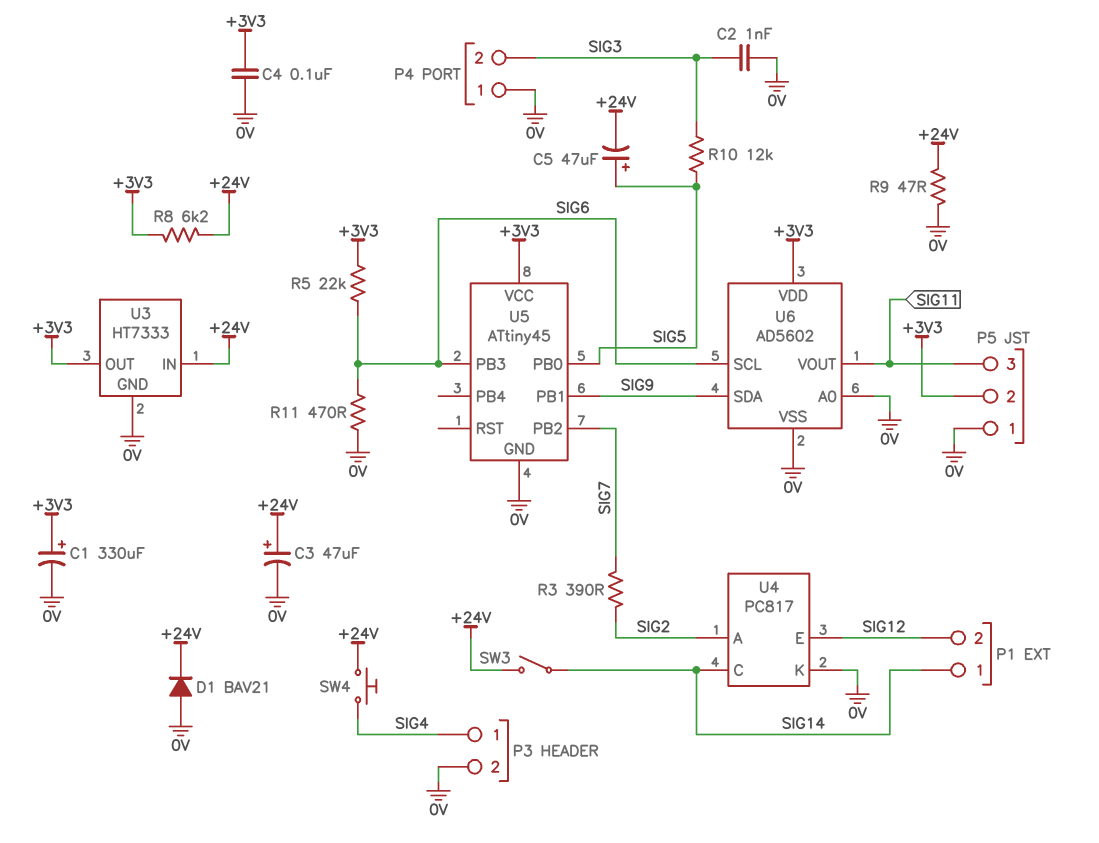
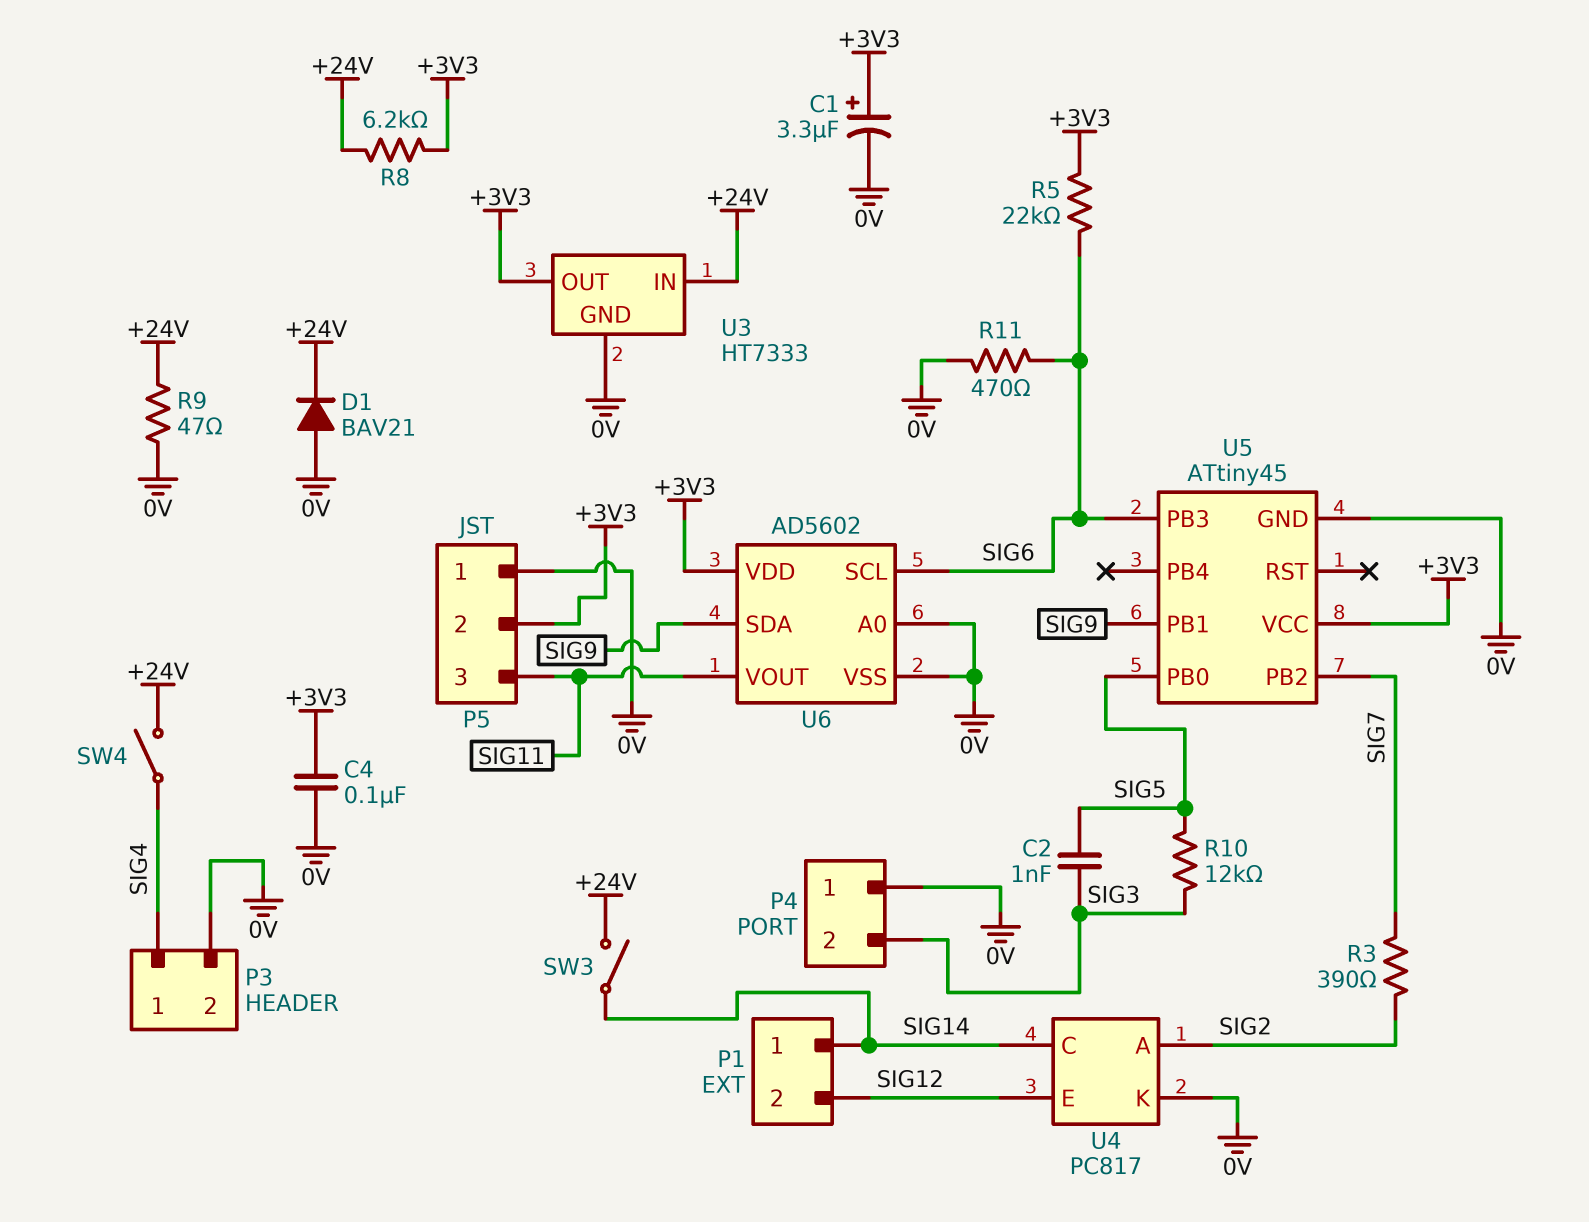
C1: 330uF (plus +3V3, minus 0V) -> 3.3uF (plus +3V3, minus 0V)
C2: 1nF (0V, SIG3) -> 1nF (SIG3, SIG5)
C3: 47uF (plus +24V, minus 0V) -> none
C5: 47uF (plus SIG5, minus +24V) -> none
SW4: button (+24V, SIG4) -> switch (+24V, SIG4)

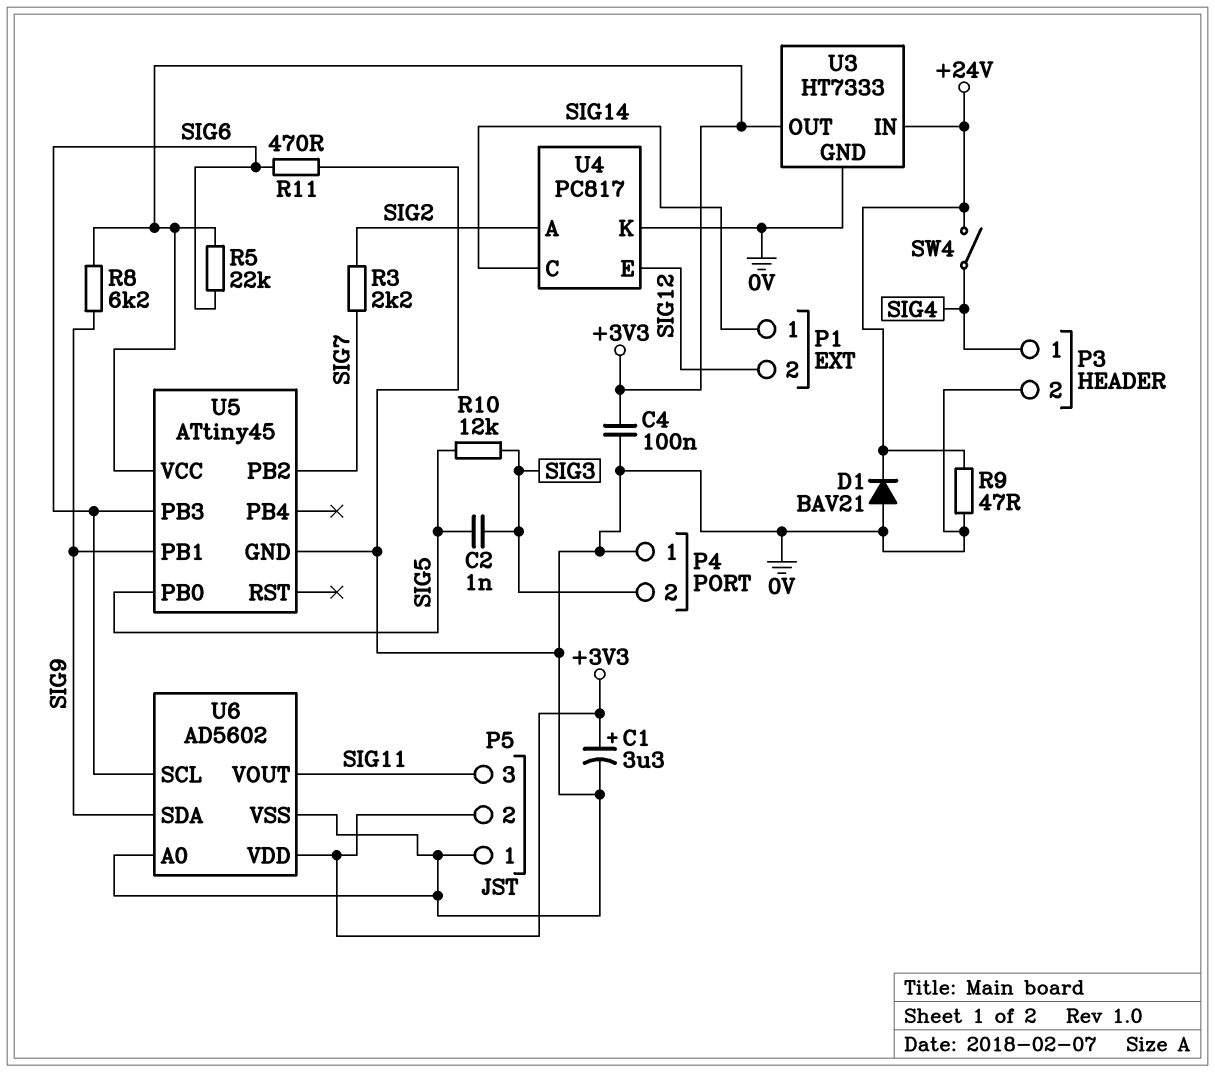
R3: 390 (SIG2, SIG7) -> 2.2k (SIG2, SIG7)
R8: 6.2k (+3V3, +24V) -> 6.2k (+3V3, SIG9)
SW3: switch (+24V, SIG14) -> none

